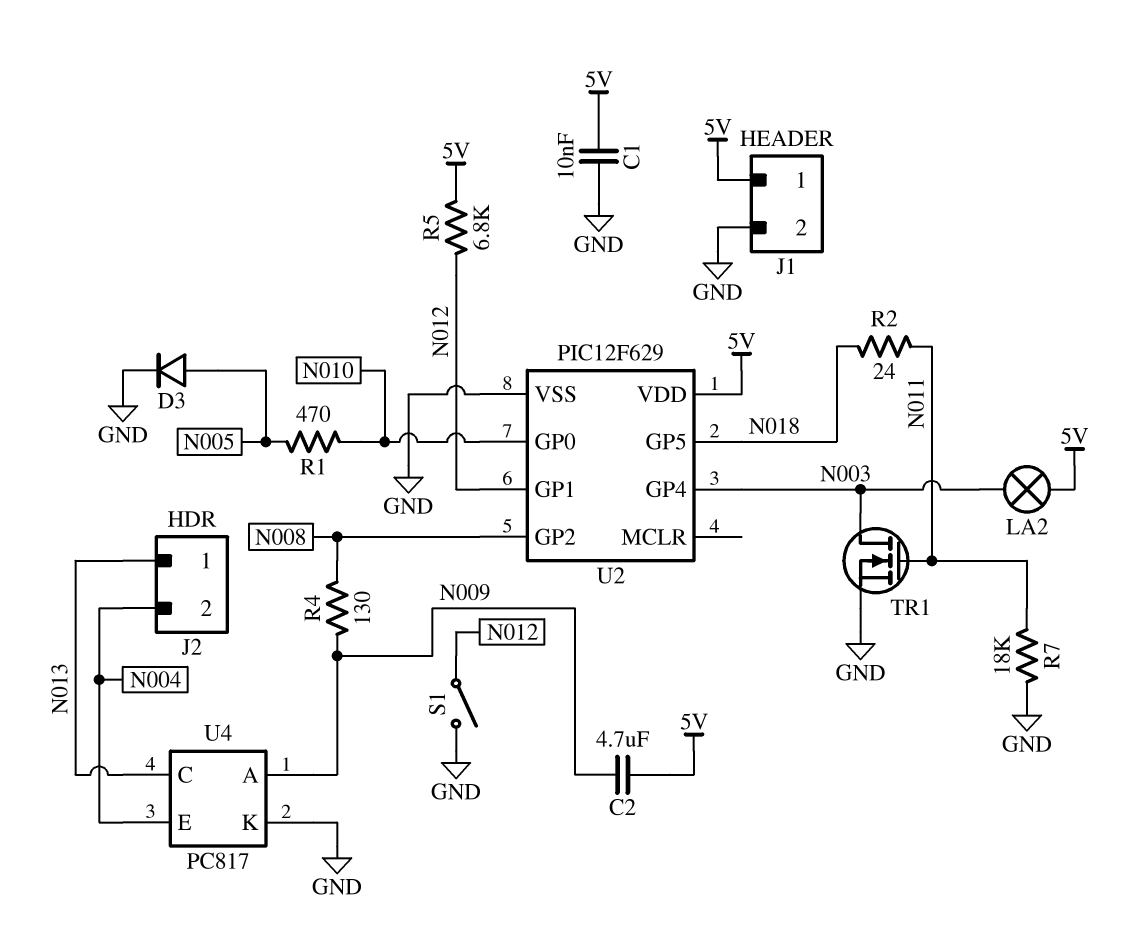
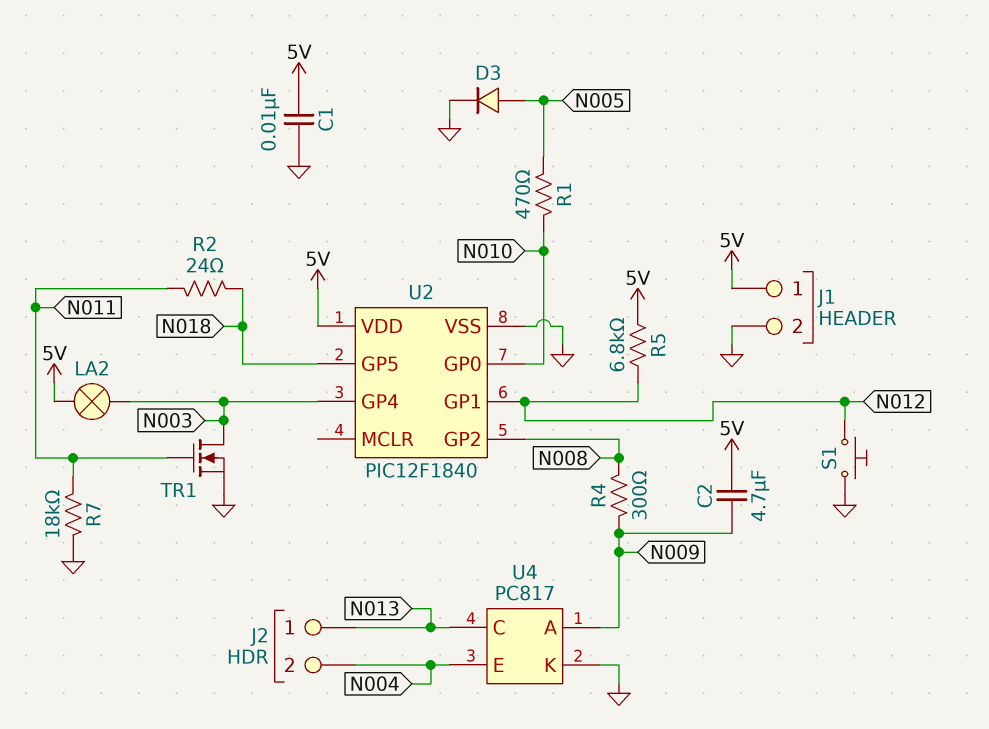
R4: 130 (N008, N009) -> 300 (N008, N009)
S1: switch (GND, N012) -> button (GND, N012)
U2: PIC12F629 -> PIC12F1840

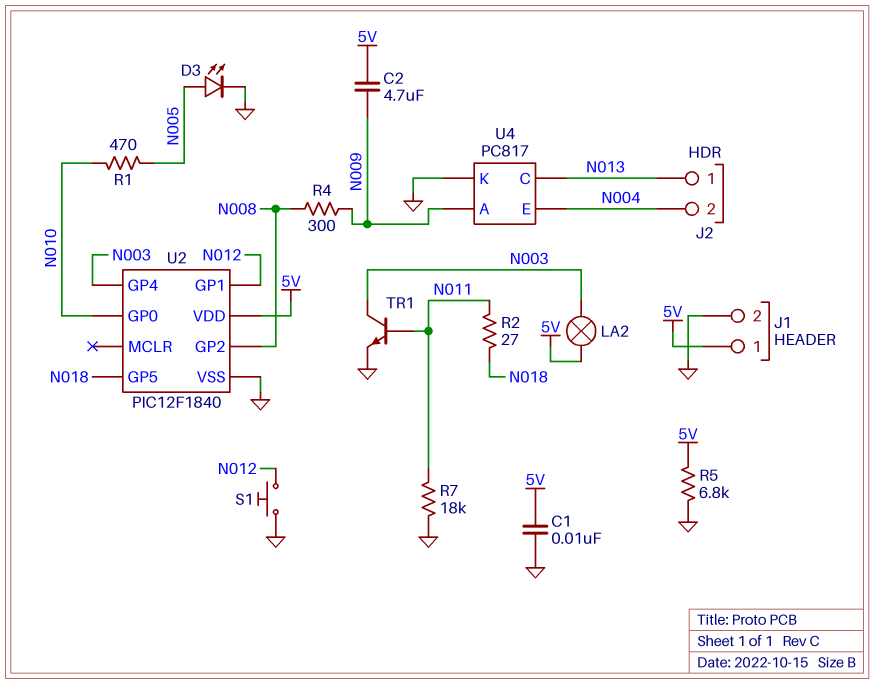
D3: diode (A N005, K GND) -> LED (A N005, K GND)
R2: 24 (N011, N018) -> 27 (N011, N018)
R5: 6.8k (5V, N012) -> 6.8k (5V, GND)
TR1: NMOS (G N011, D N003, S GND) -> NPN (B N011, C N003, E GND)

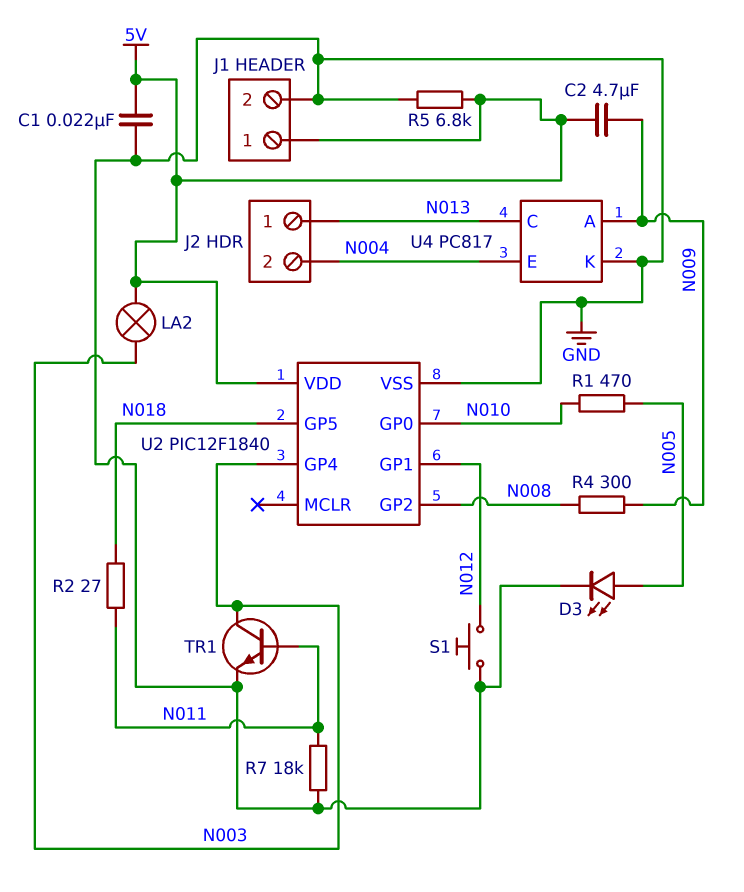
C1: 10nF (5V, GND) -> 22nF (5V, GND)

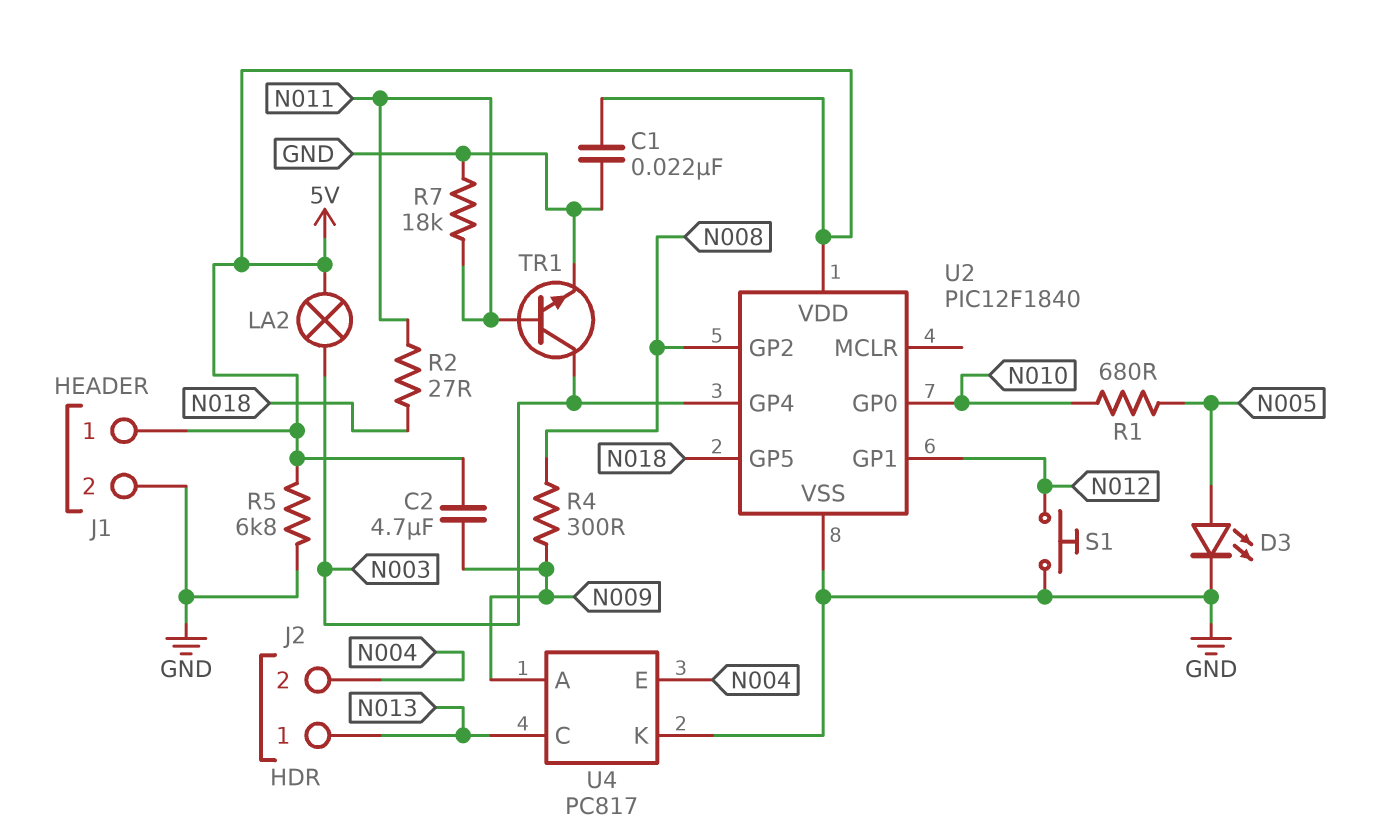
R1: 470 (N005, N010) -> 680 (N005, N010)

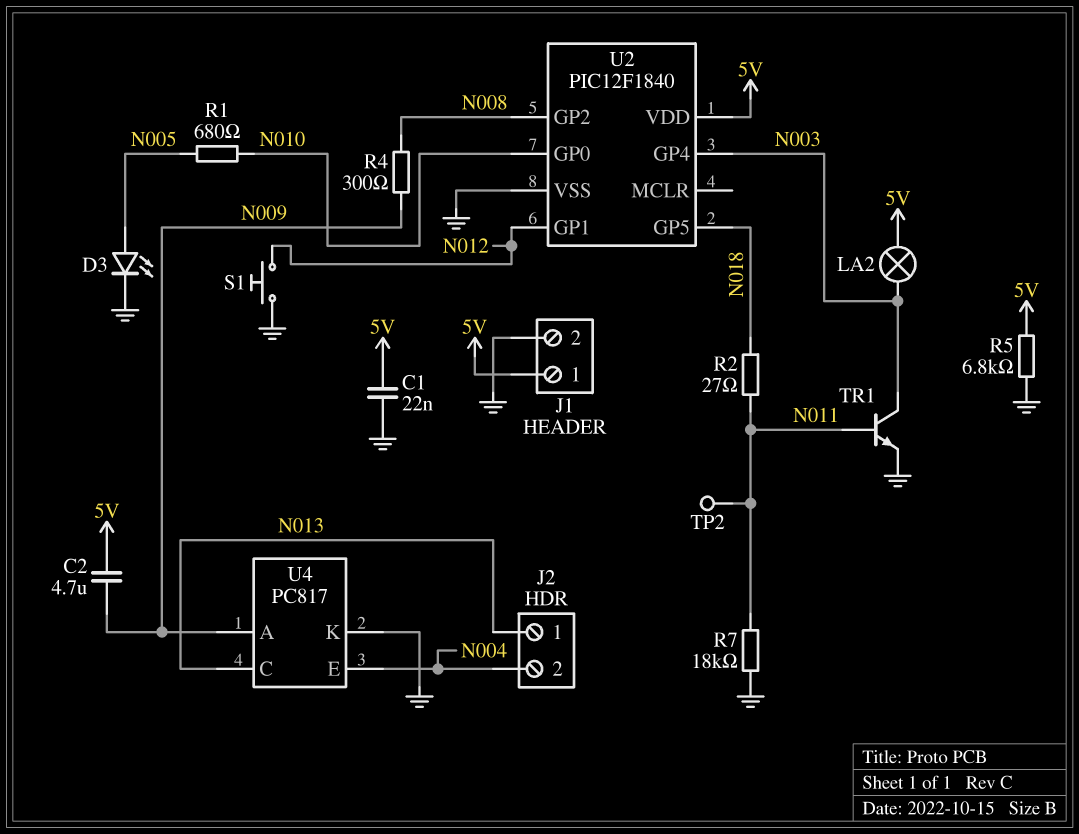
TP2: none -> test point (N011)

